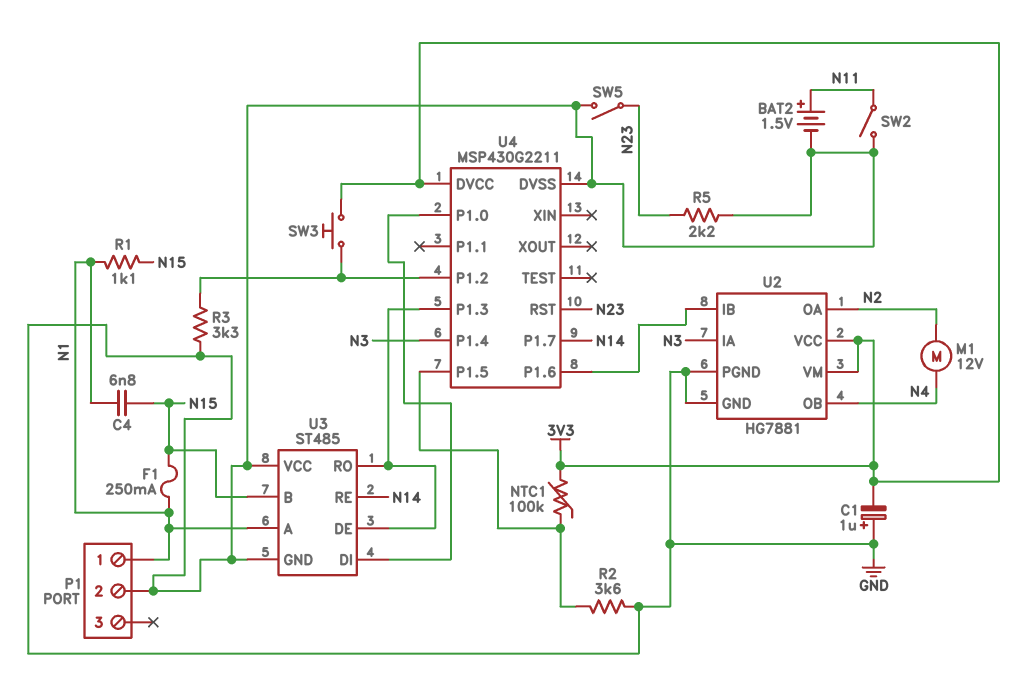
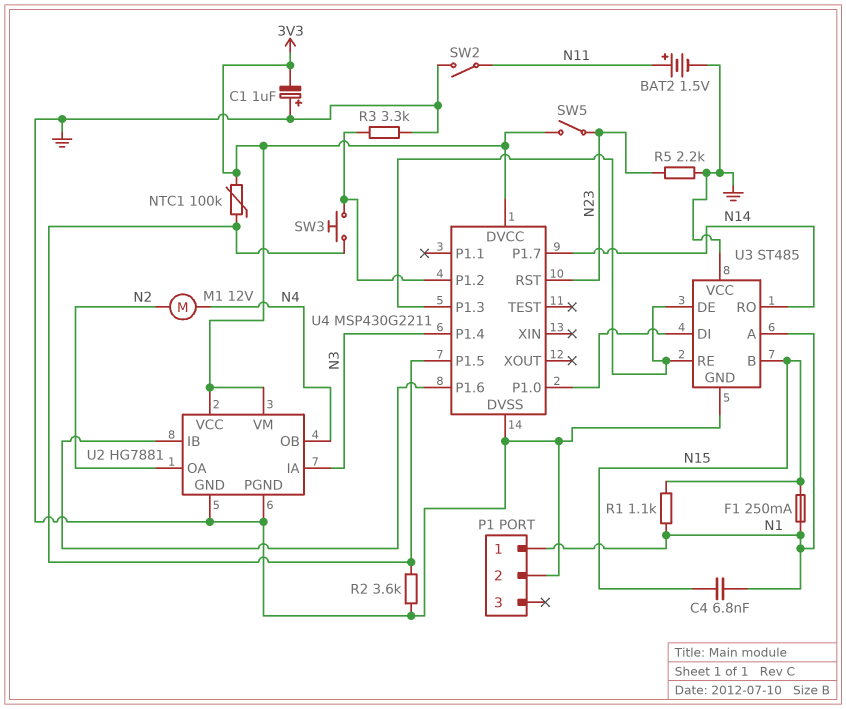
SW3: button (3V3, U4/P1.2) -> button (U4/P1.2, U4/P1.5)
SW5: switch (GND, N23) -> switch (3V3, N23)
U3 pin RE: N14 -> U3/DE
U3 pin RO: U3/DE -> N14

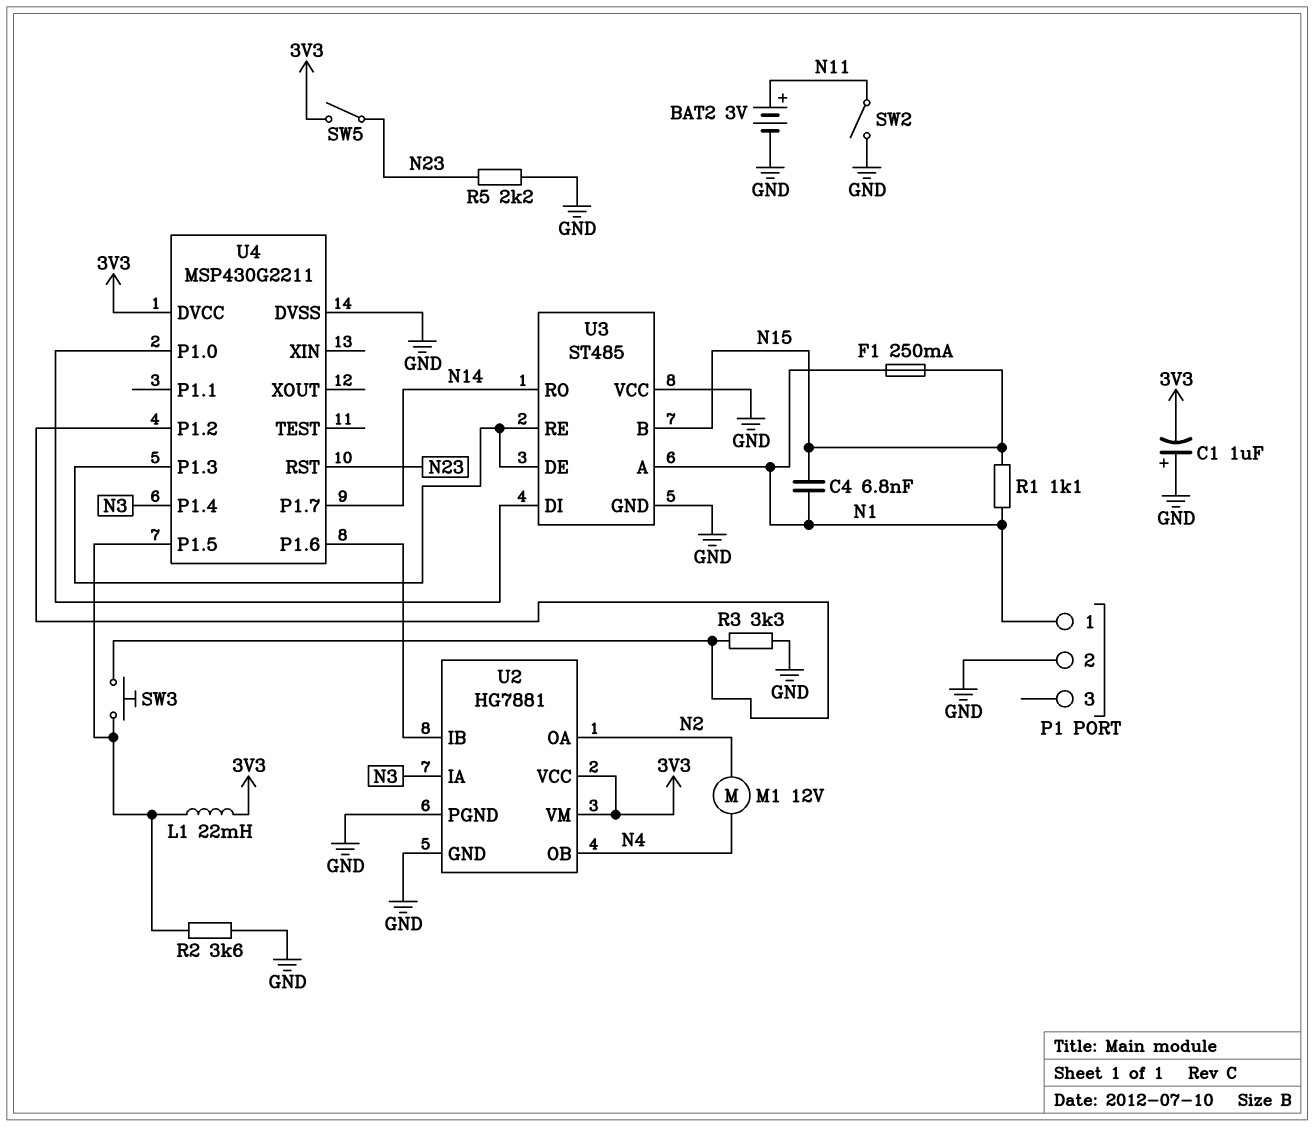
BAT2: 1.5V (plus N11, minus GND) -> 3V (plus N11, minus GND)
L1: none -> 22mH (3V3, U4/P1.5)
NTC1: 100k (3V3, U4/P1.5) -> none

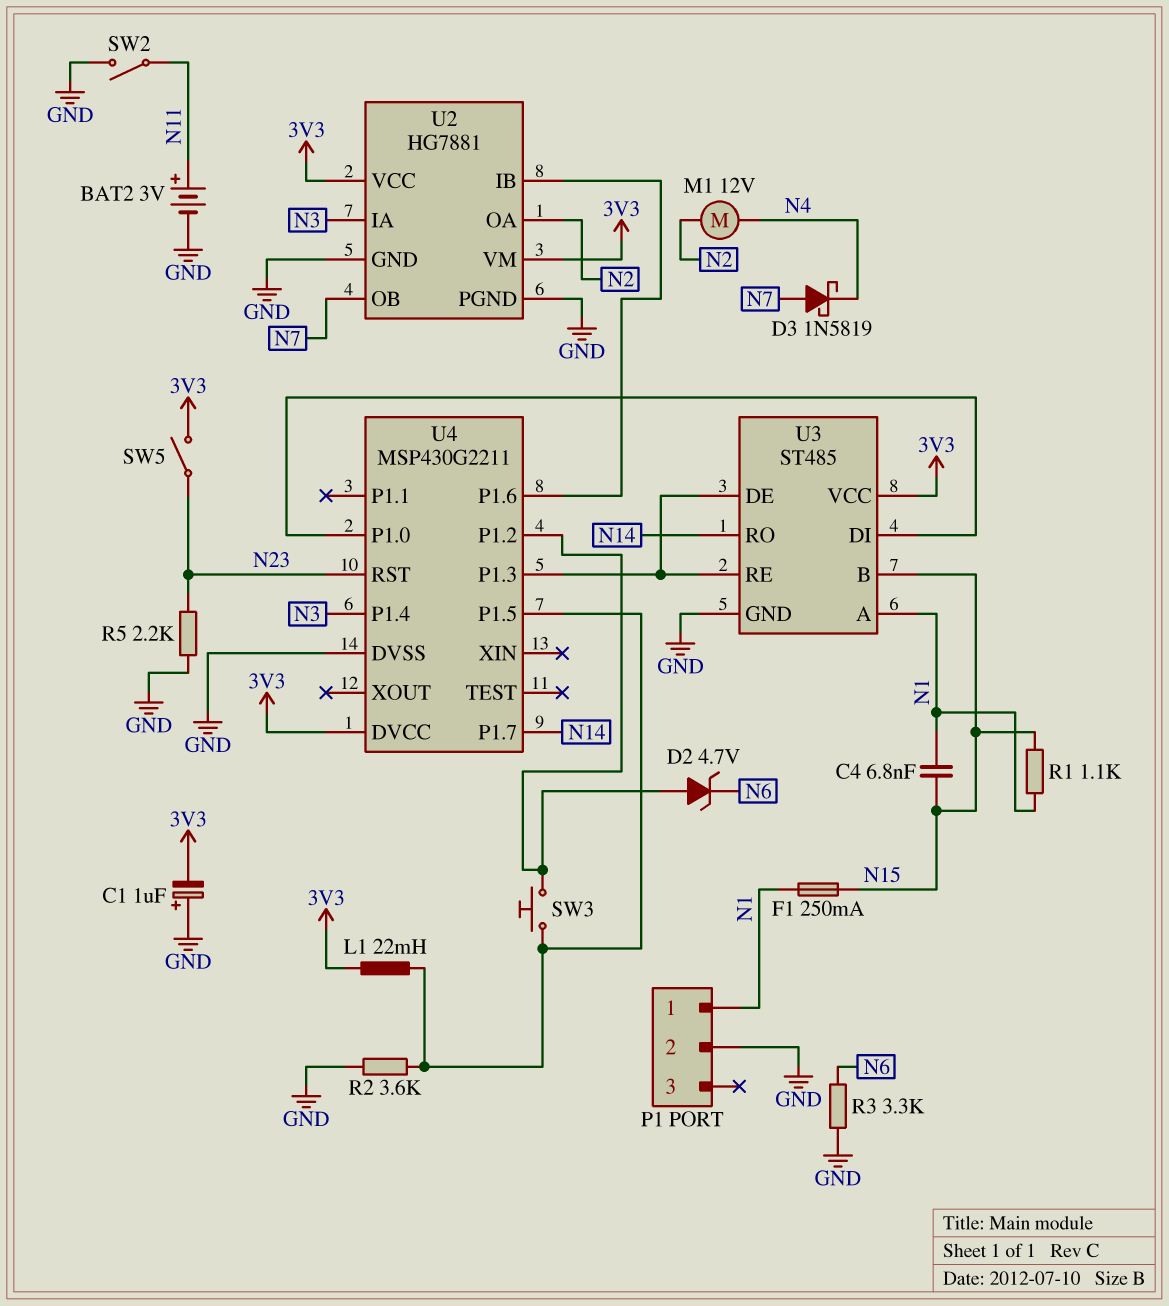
D2: none -> zener 4.7V (A U4/P1.2, K N6)
D3: none -> schottky 1N5819 (A N7, K N4)
R3: 3.3k (GND, U4/P1.2) -> 3.3k (GND, N6)
U2 pin OB: N4 -> N7
U3 pin VCC: GND -> 3V3

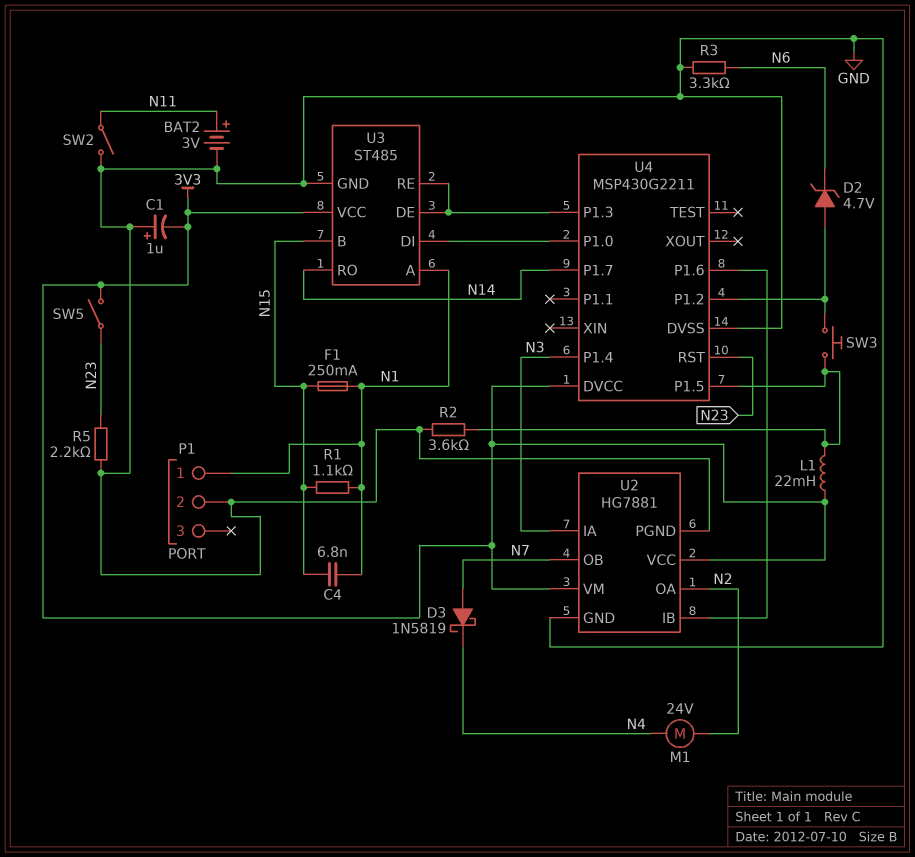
M1: motor 12V (N2, N4) -> motor 24V (N2, N4)

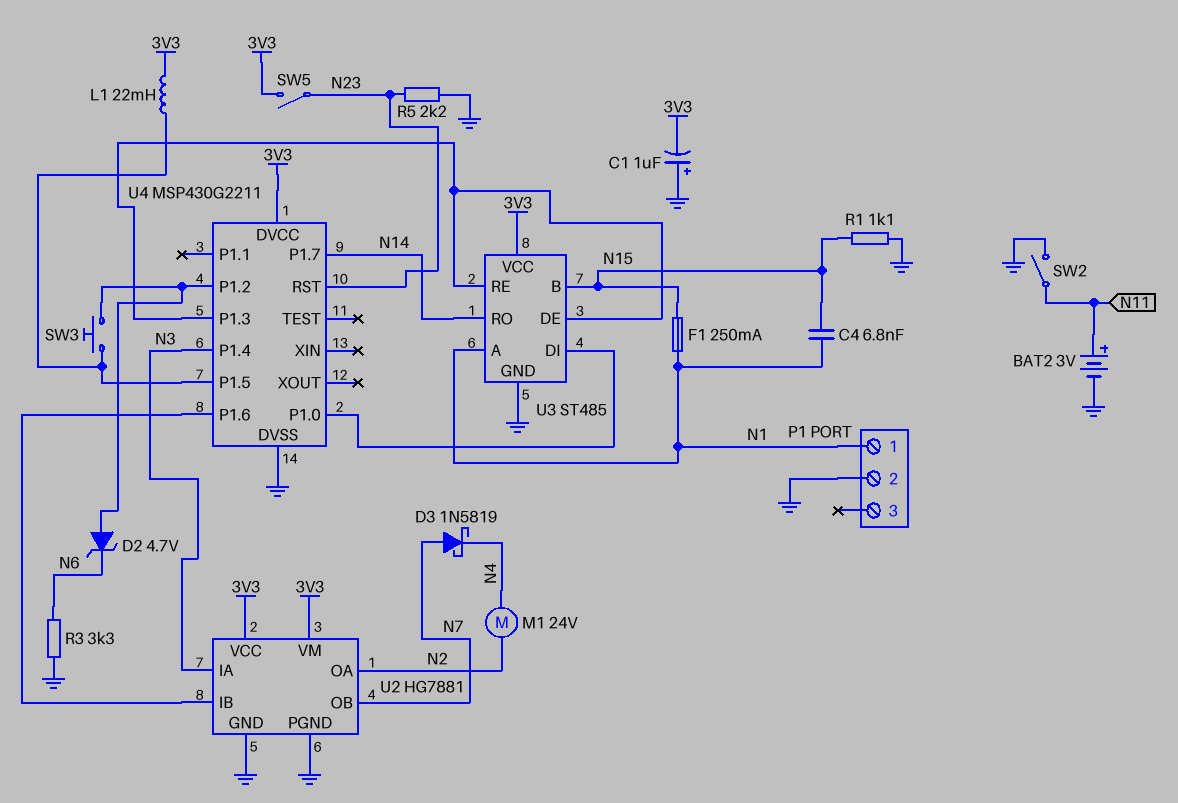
R1: 1.1k (N1, N15) -> 1.1k (GND, N15)
R2: 3.6k (GND, U4/P1.5) -> none

